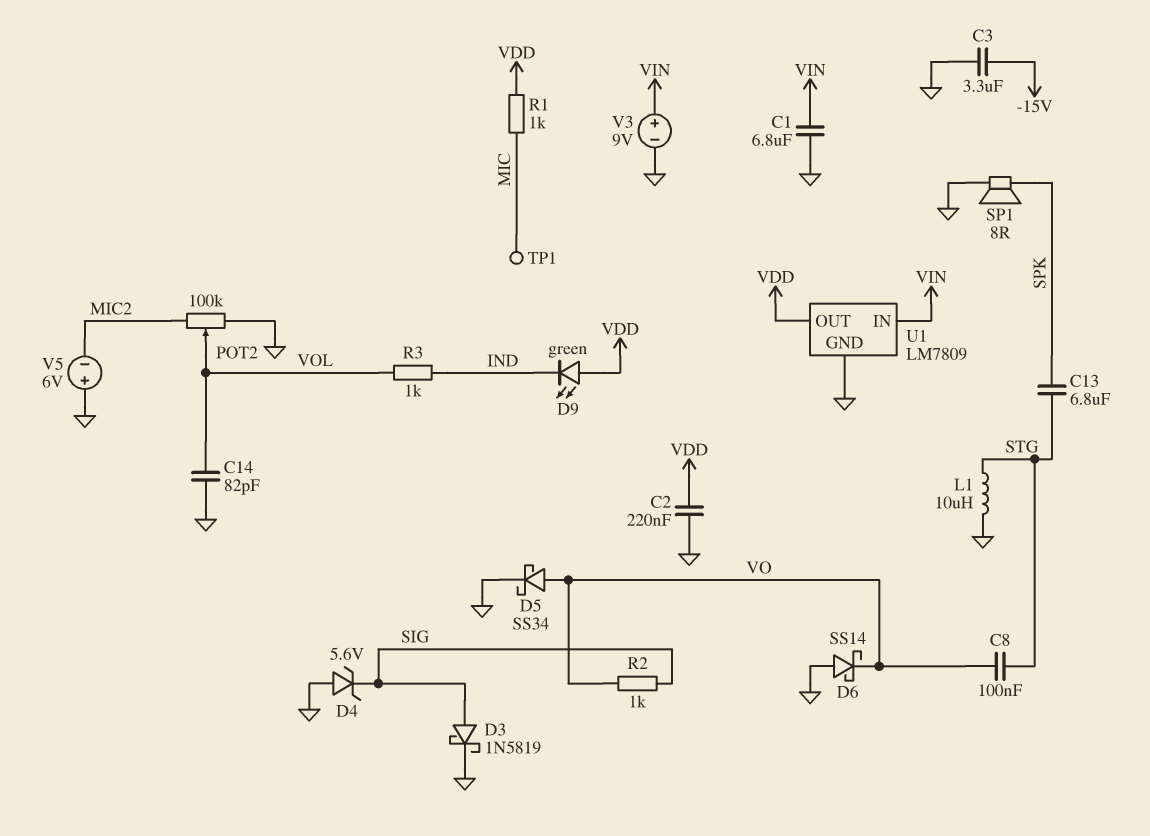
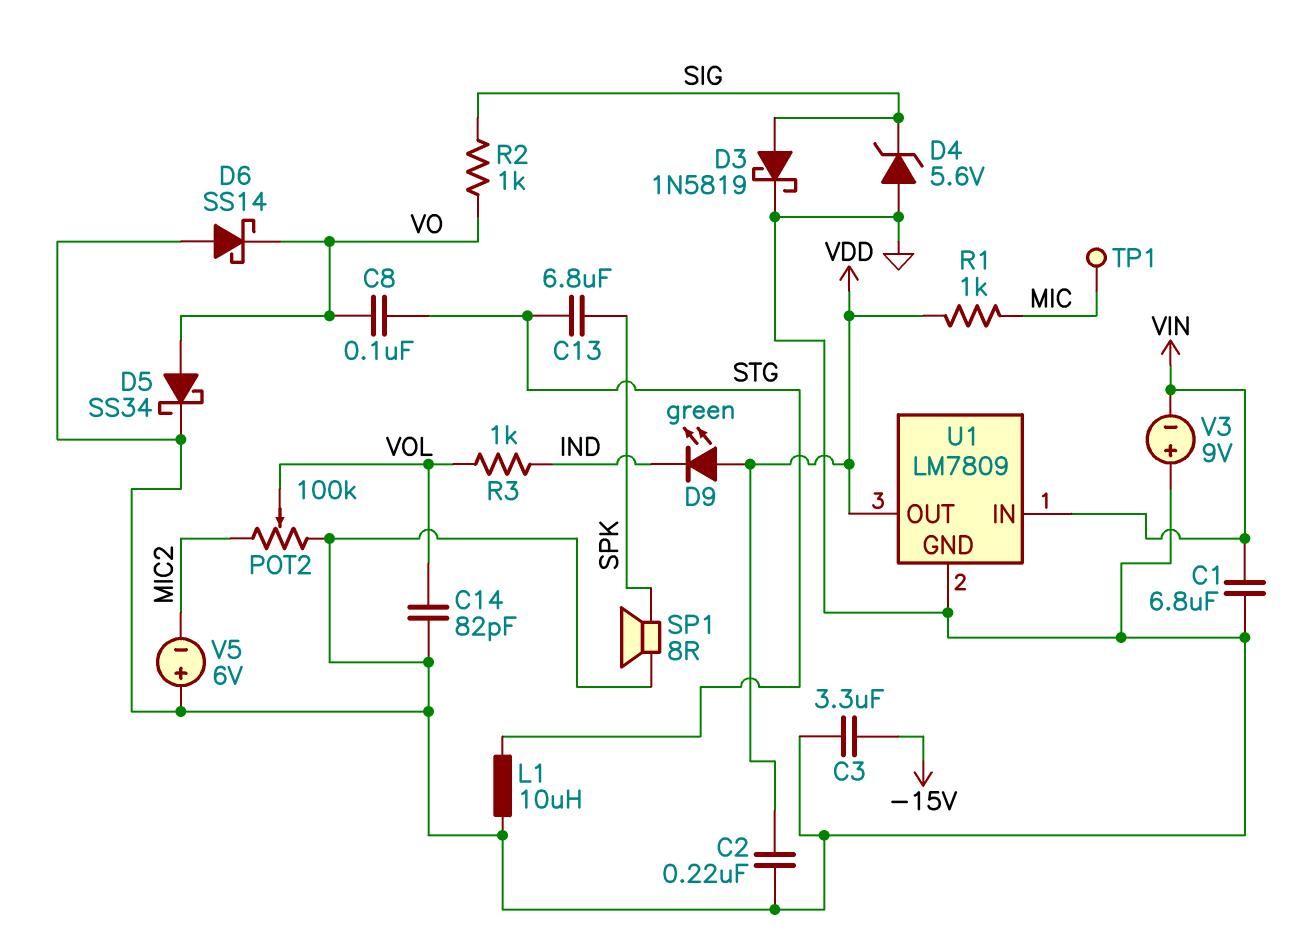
V3: 9V (plus VIN, minus GND) -> 9V (plus GND, minus VIN)

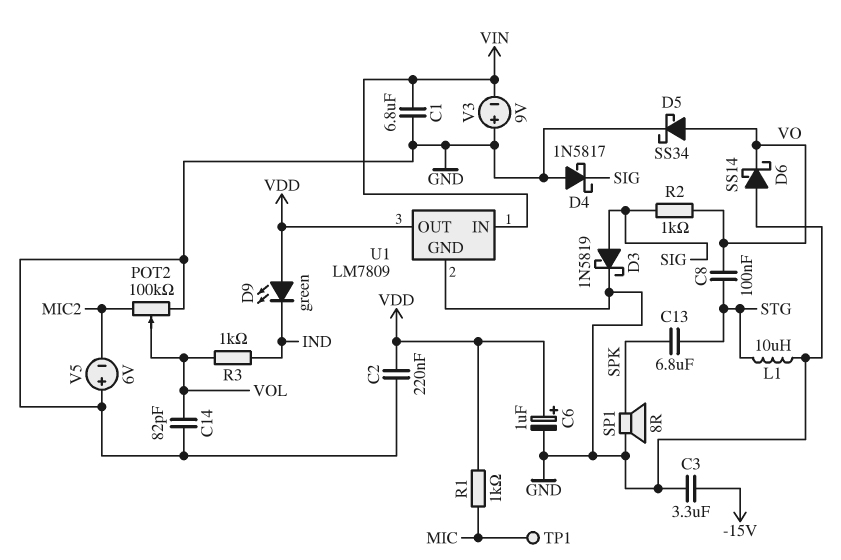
C6: none -> 1uF (plus VDD, minus GND)
D4: zener 5.6V (A GND, K SIG) -> schottky 1N5817 (A GND, K SIG)

